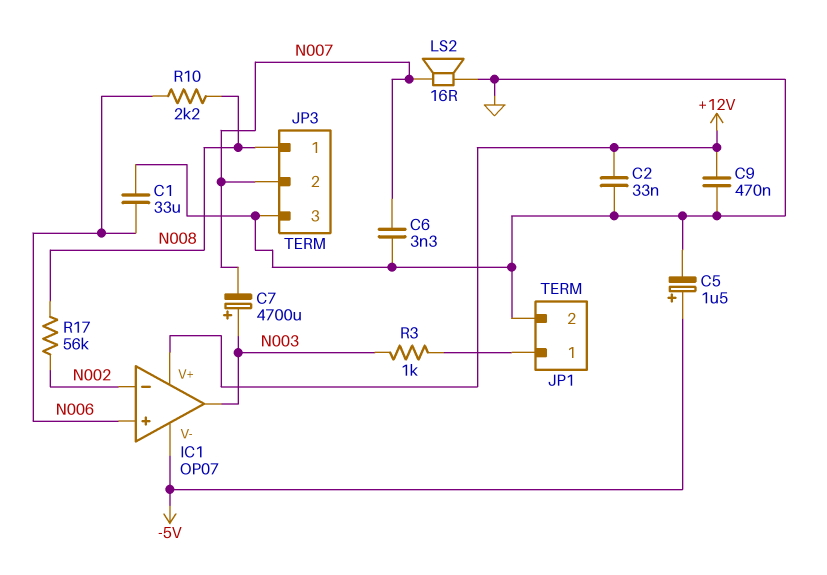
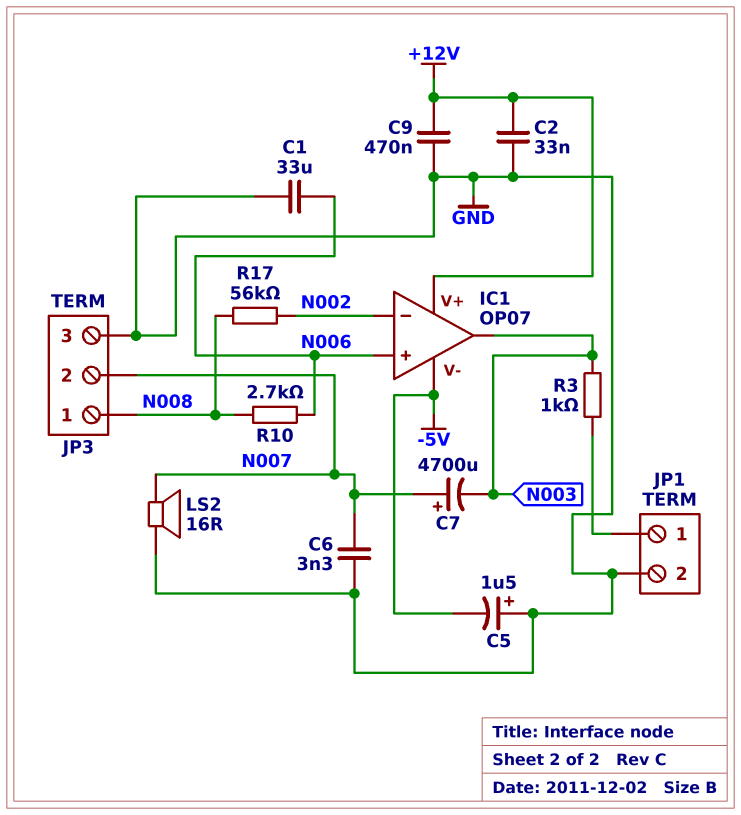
C5: 1.5uF (plus -5V, minus GND) -> 1.5uF (plus GND, minus -5V)
C7: 4700uF (plus N003, minus N007) -> 4700uF (plus N007, minus N003)
R10: 2.2k (N006, N008) -> 2.7k (N006, N008)

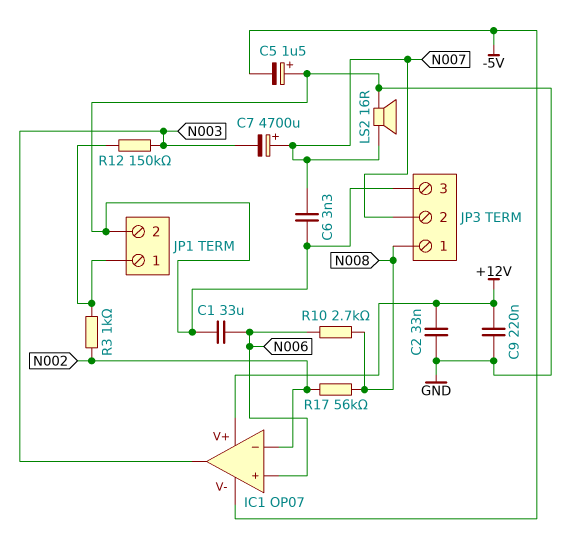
C9: 470nF (+12V, GND) -> 220nF (+12V, GND)
R3: 1k (JP1/1, N003) -> 1k (JP1/1, N002)
R12: none -> 150k (JP1/1, N003)

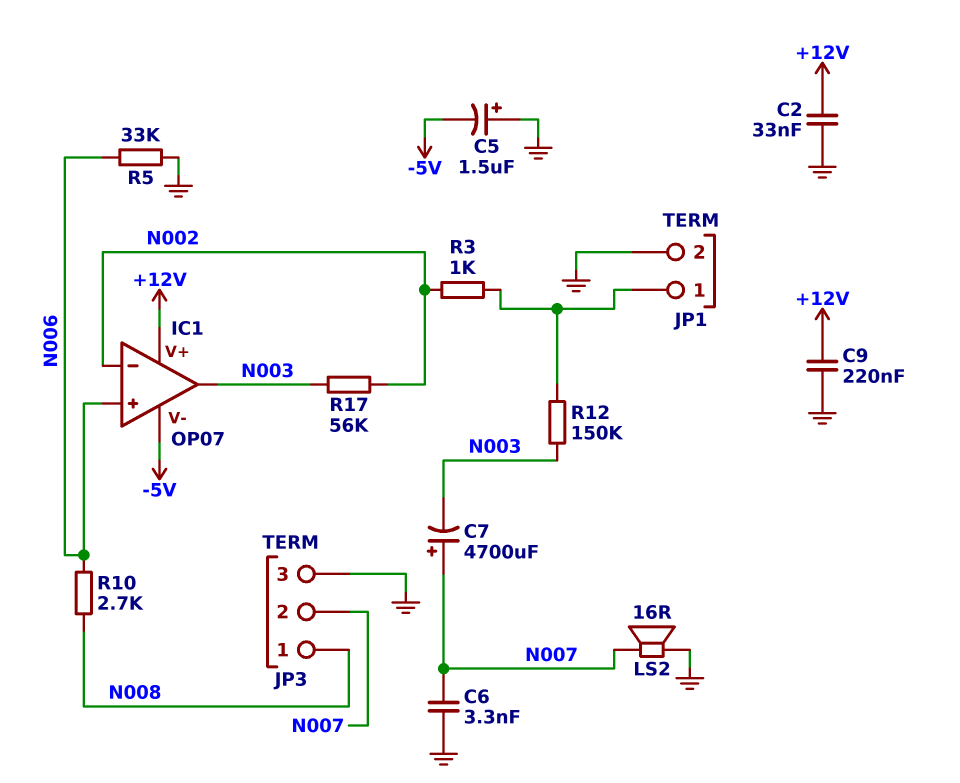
C1: 33uF (GND, N006) -> none
R5: none -> 33k (GND, N006)
R17: 56k (N002, N008) -> 56k (N002, N003)

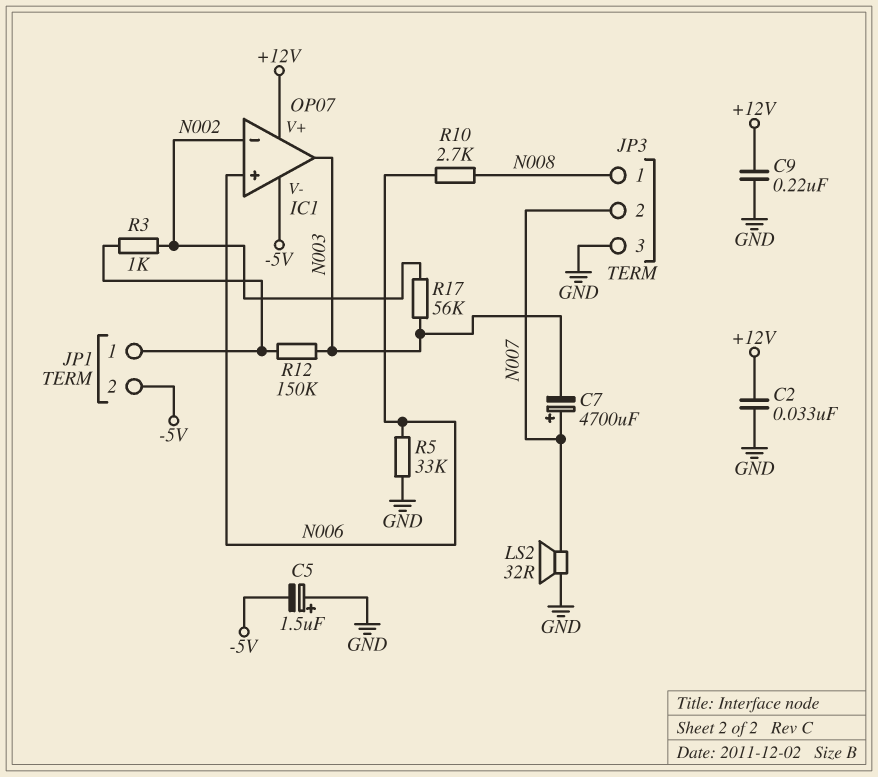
C6: 3.3nF (GND, N007) -> none
JP1 pin 2: GND -> -5V
LS2: speaker 16R (GND, N007) -> speaker 32R (GND, N007)

